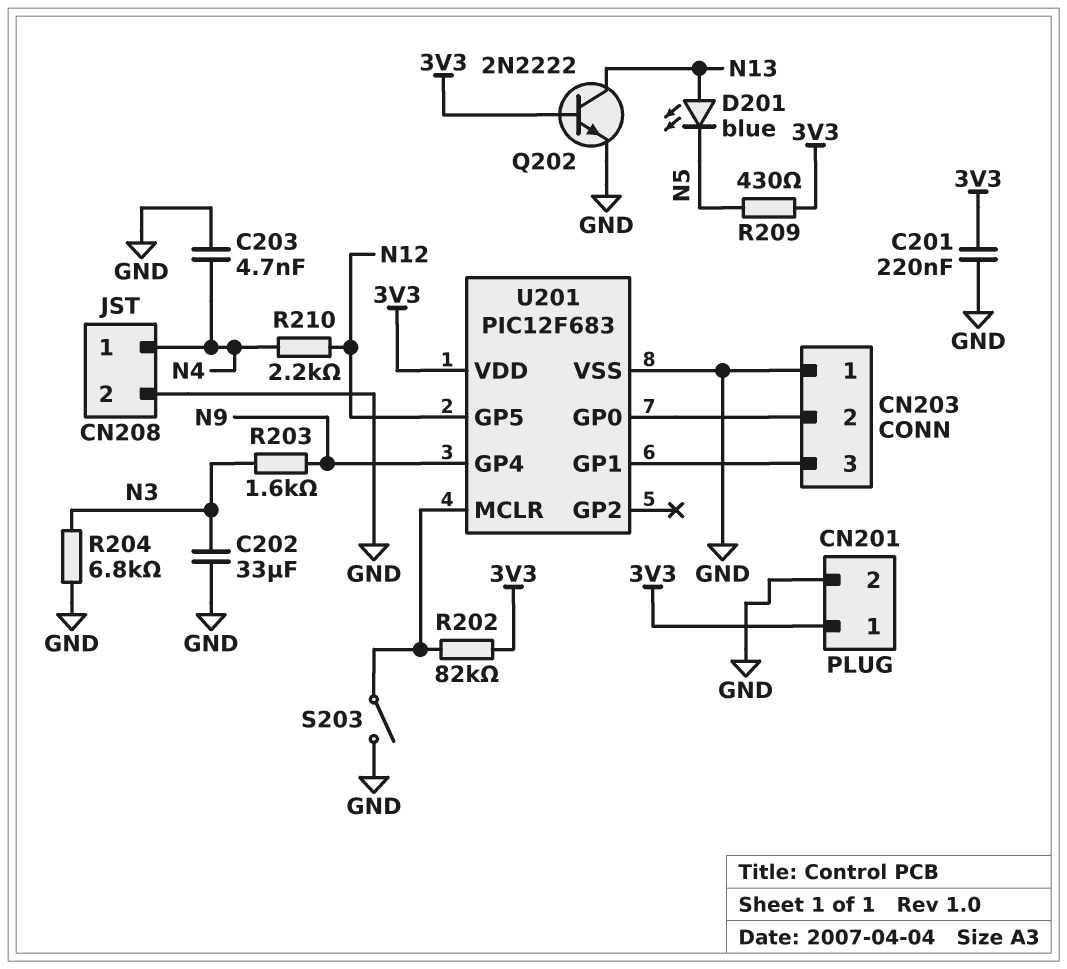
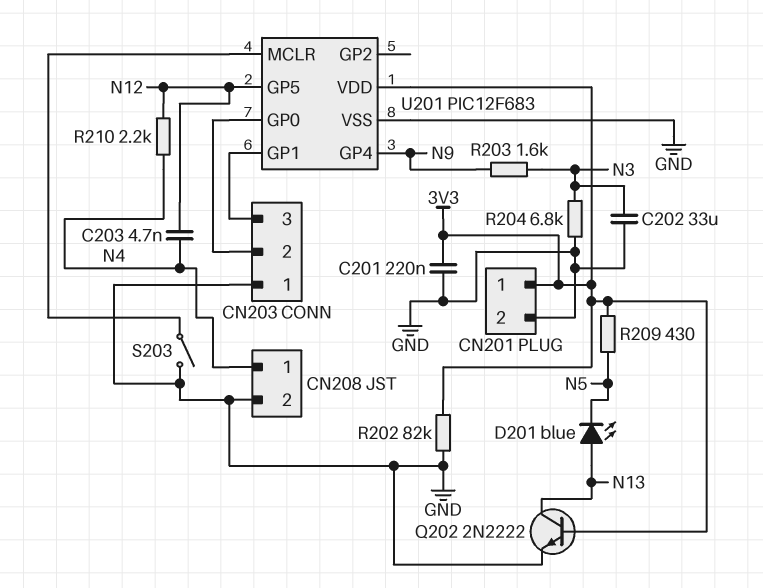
C203: 4.7nF (GND, N4) -> 4.7nF (N4, N12)
R202: 82k (3V3, U201/MCLR) -> 82k (3V3, GND)

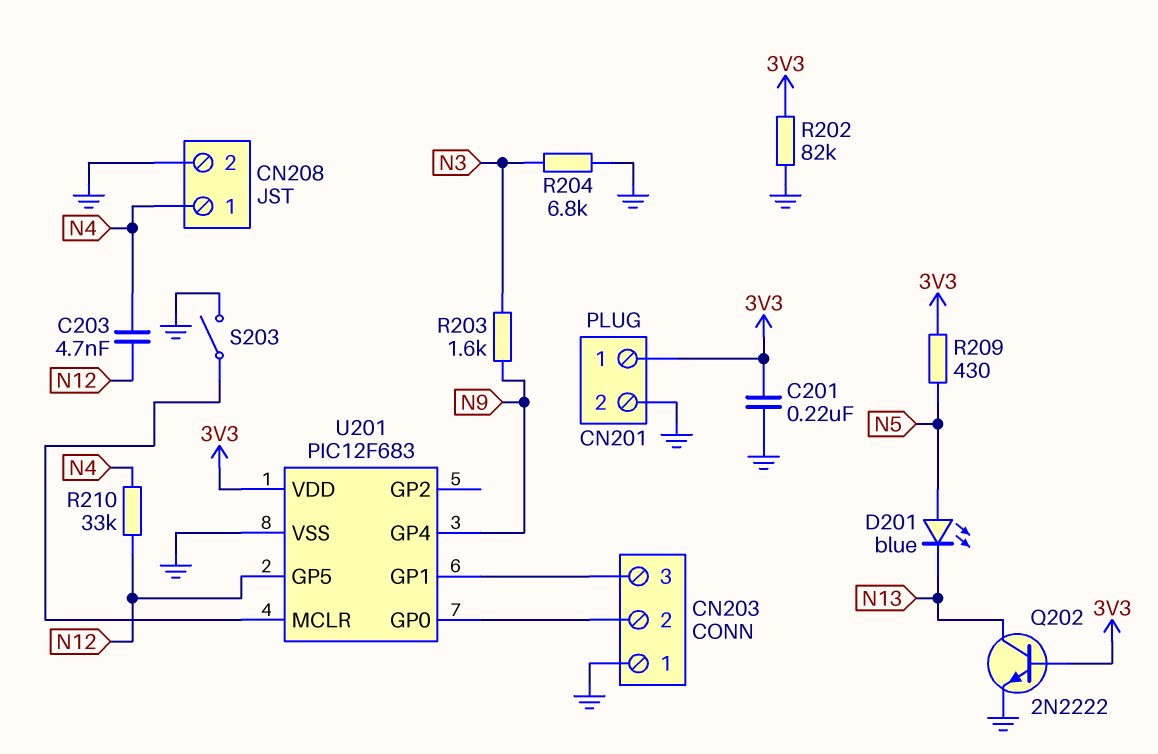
C202: 33uF (GND, N3) -> none
D201: LED blue (A N13, K N5) -> LED blue (A N5, K N13)
R210: 2.2k (N4, N12) -> 33k (N4, N12)

